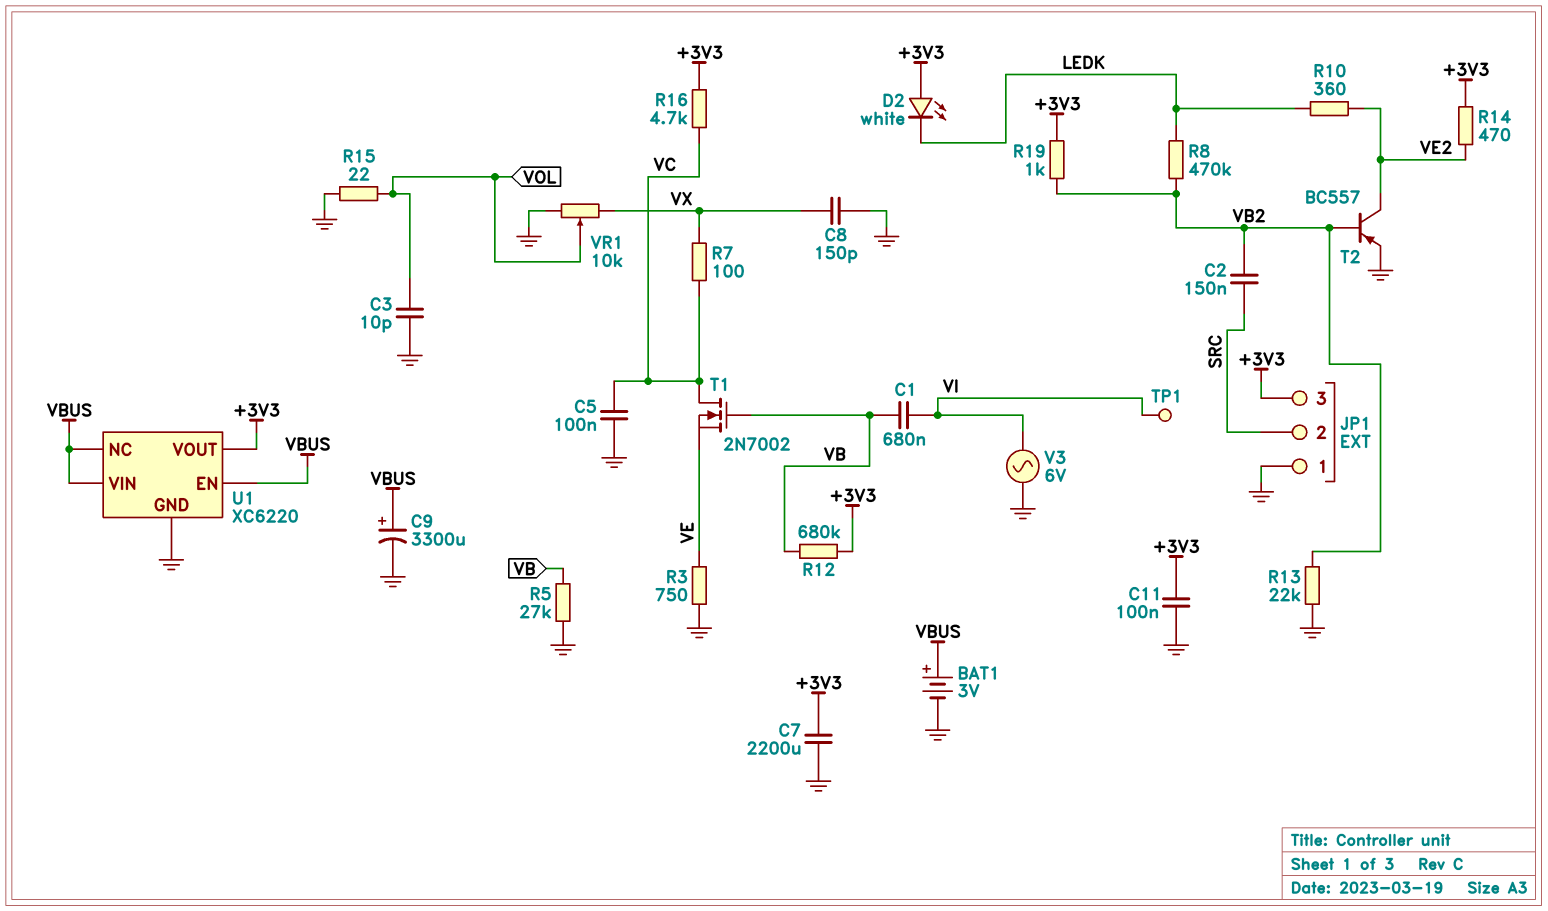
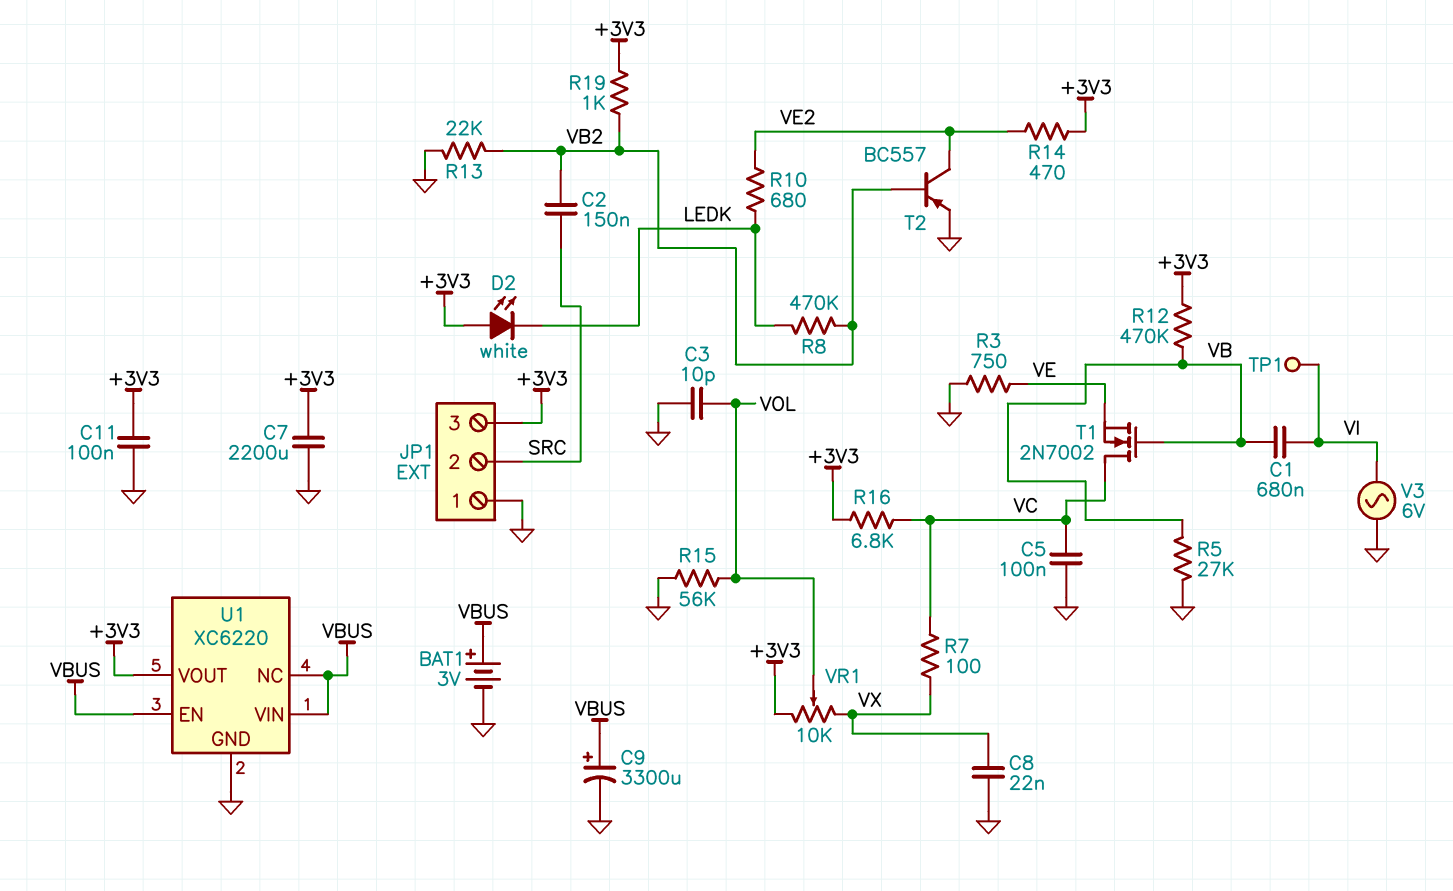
C8: 150pF (GND, VX) -> 22nF (GND, VX)
R10: 360 (LEDK, VE2) -> 680 (LEDK, VE2)
R12: 680k (+3V3, VB) -> 470k (+3V3, VB)
R15: 22 (GND, VOL) -> 56k (GND, VOL)
R16: 4.7k (+3V3, VC) -> 6.8k (+3V3, VC)
VR1: 10k (GND, VX, wiper VOL) -> 10k (+3V3, VX, wiper VOL)

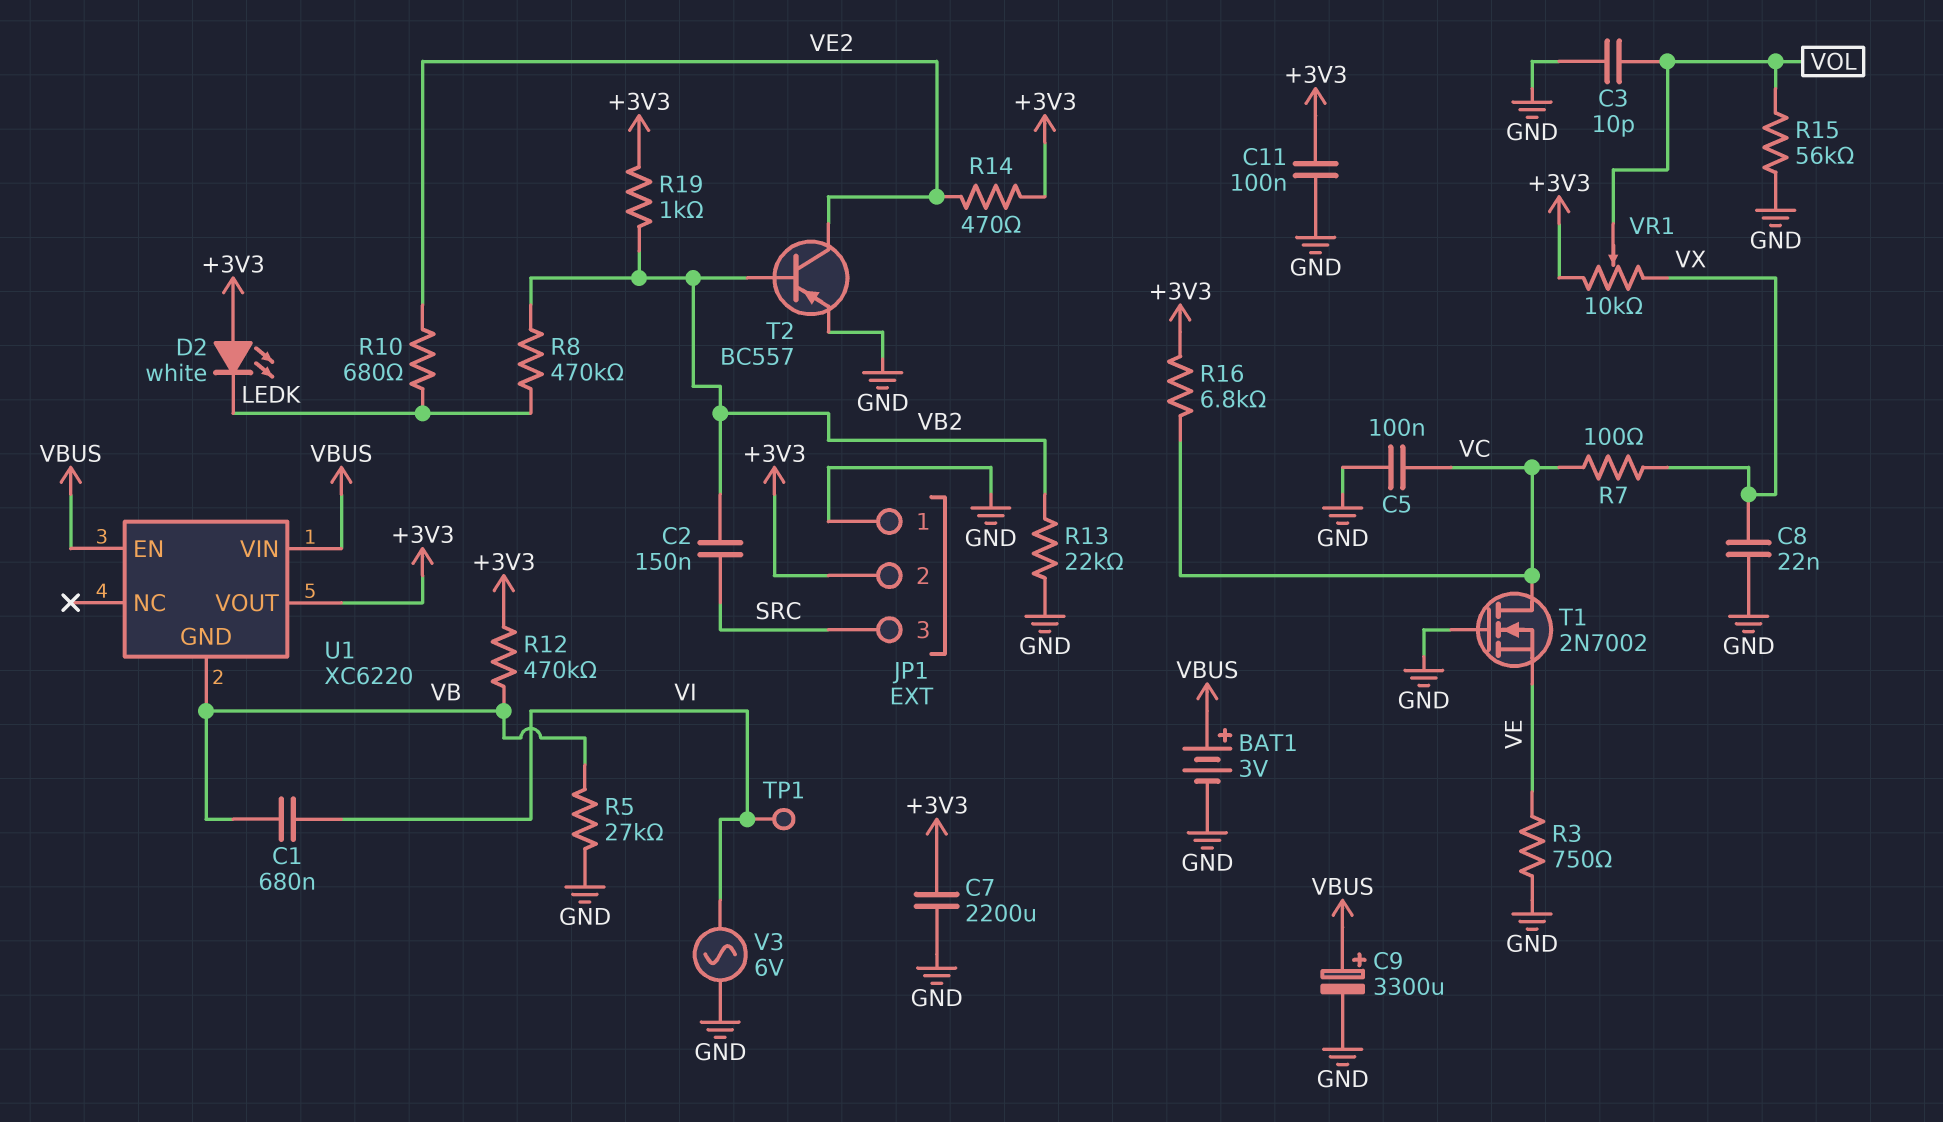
JP1 pin 2: SRC -> +3V3
JP1 pin 3: +3V3 -> SRC
T1: NMOS 2N7002 (G VB, D VC, S VE) -> NMOS 2N7002 (G GND, D VC, S VE)
U1 pin GND: GND -> VB
U1 pin NC: VBUS -> none

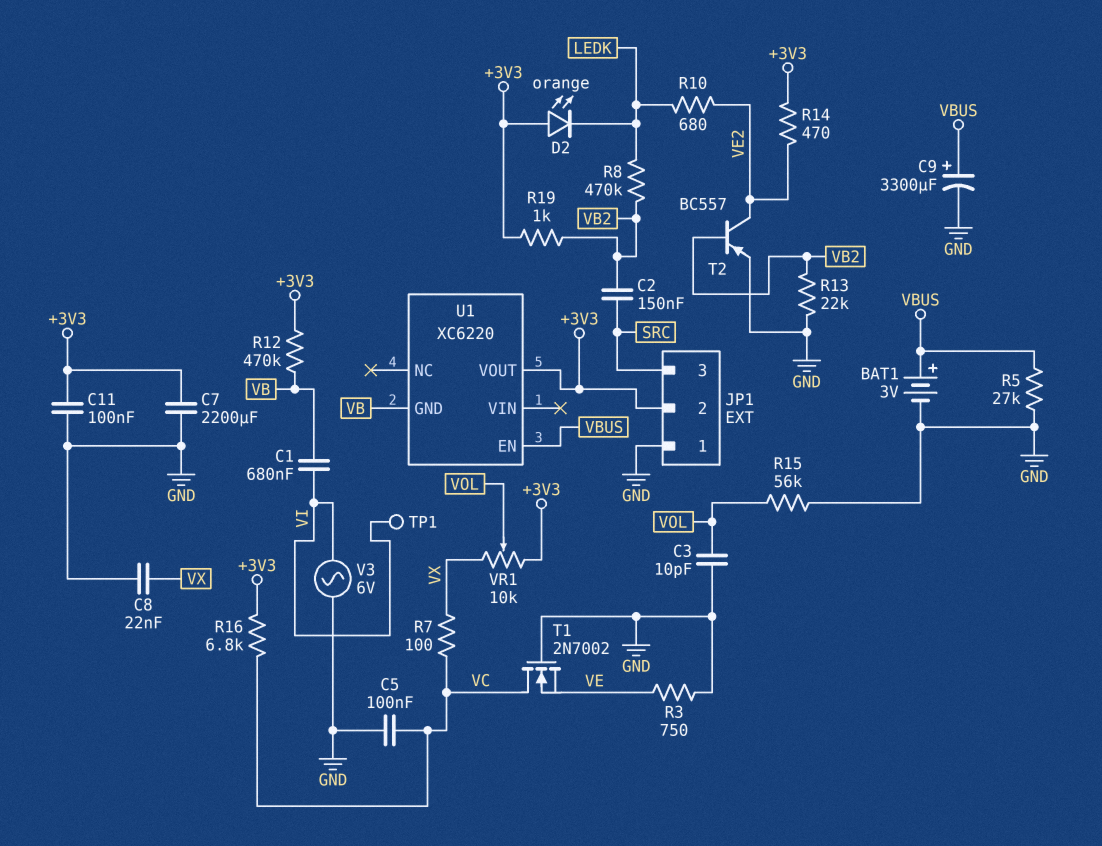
D2: LED white (A +3V3, K LEDK) -> LED orange (A +3V3, K LEDK)
R5: 27k (GND, VB) -> 27k (GND, VBUS)
U1 pin VIN: VBUS -> none

